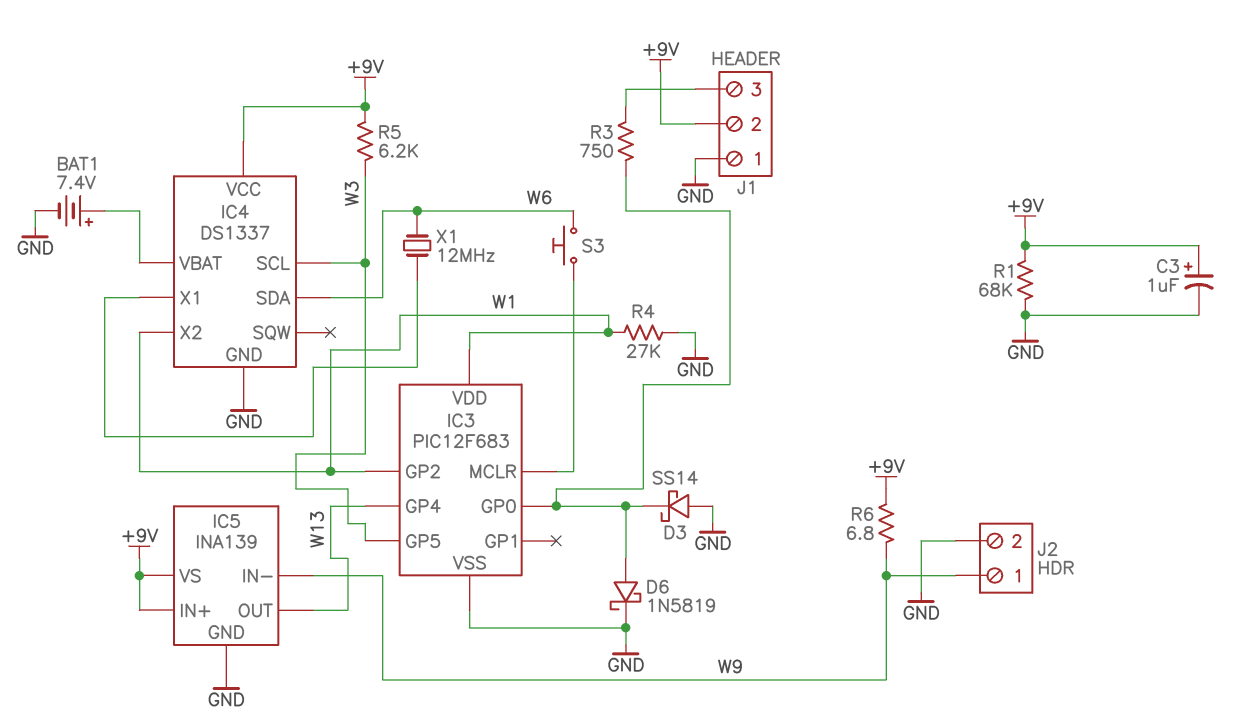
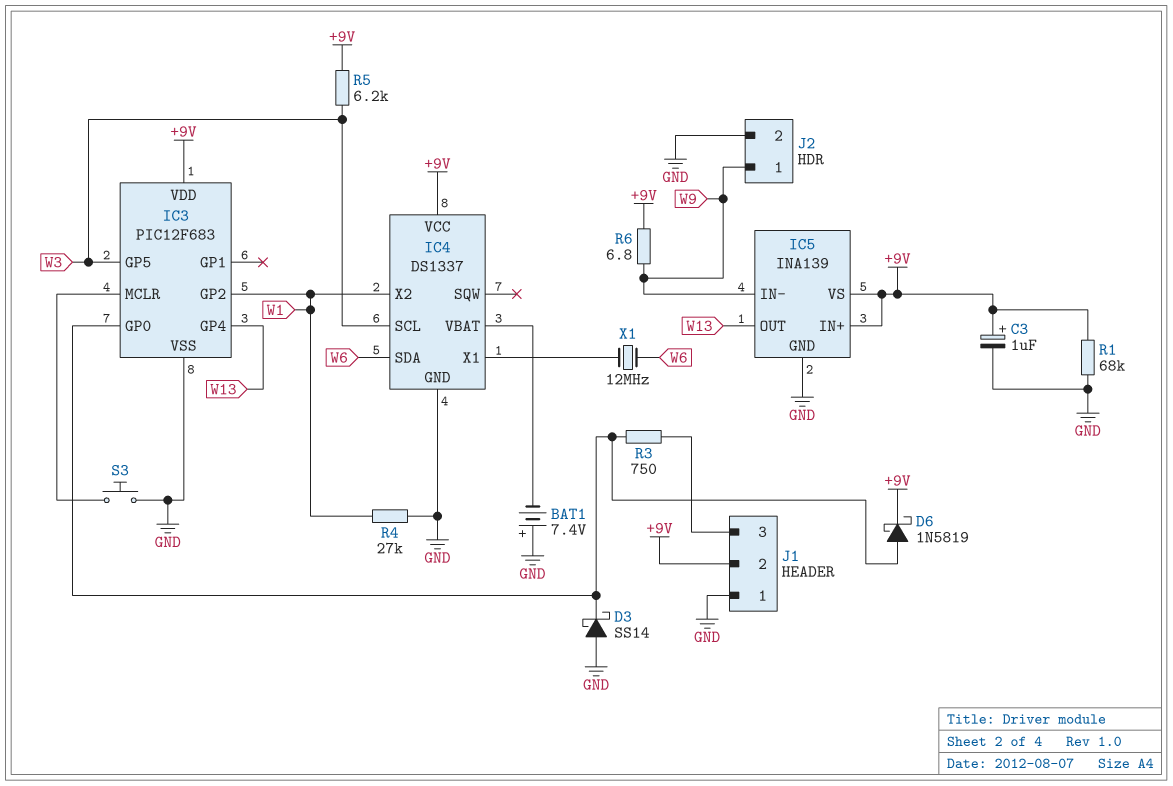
BAT1: 7.4V (plus IC4/VBAT, minus GND) -> 7.4V (plus GND, minus IC4/VBAT)
D6: schottky 1N5819 (A IC3/GP0, K GND) -> schottky 1N5819 (A IC3/GP0, K +9V)
IC3 pin VDD: W1 -> +9V
S3: button (IC3/MCLR, W6) -> button (GND, IC3/MCLR)

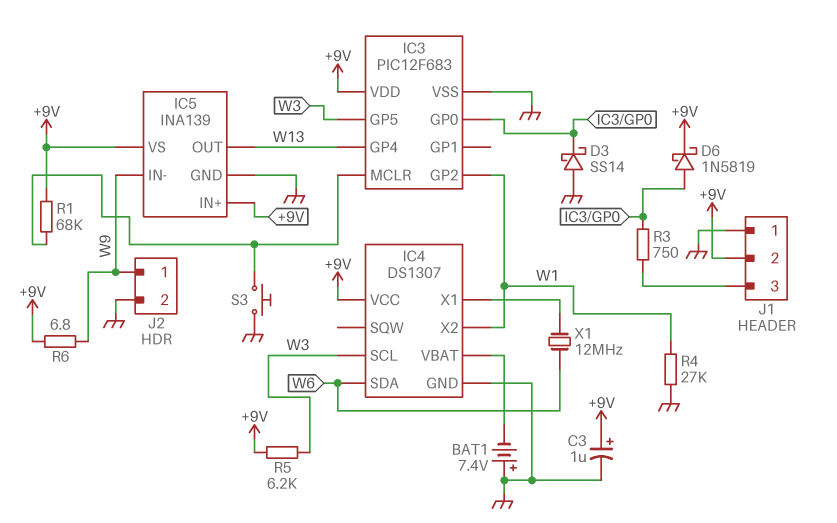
IC4: DS1337 -> DS1307
R1: 68k (+9V, GND) -> 68k (+9V, IC3/MCLR)

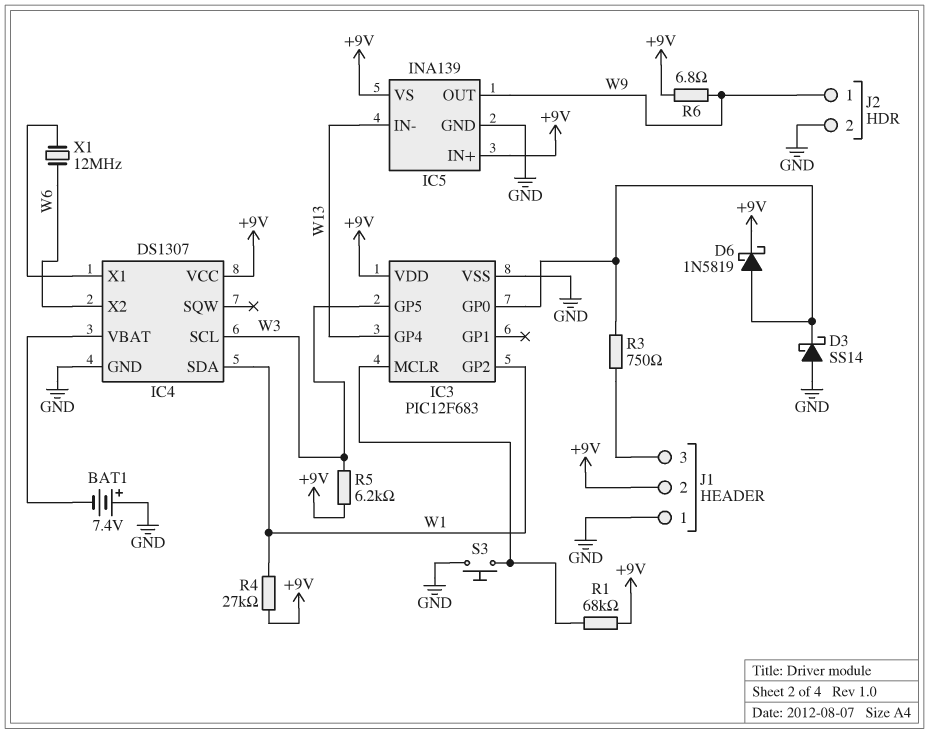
C3: 1uF (plus +9V, minus GND) -> none
IC4 pin SDA: W6 -> W1
IC4 pin X2: W1 -> W6
IC5 pin IN-: W9 -> W13
IC5 pin OUT: W13 -> W9
R4: 27k (GND, W1) -> 27k (+9V, W1)

